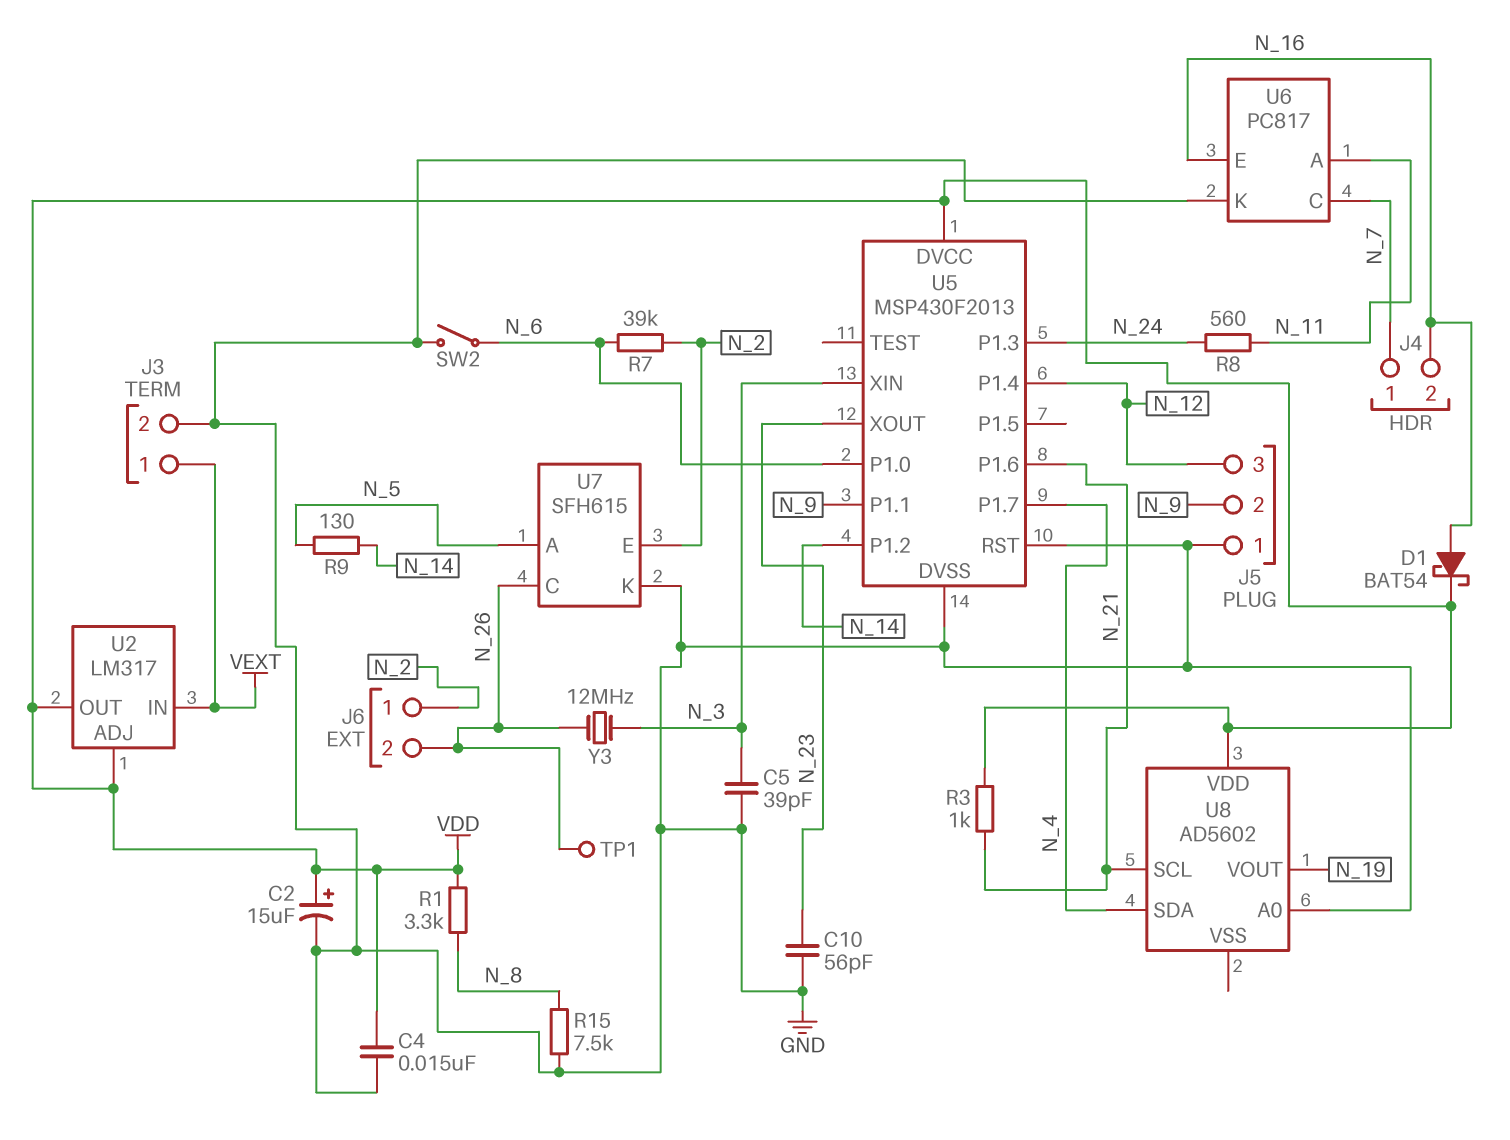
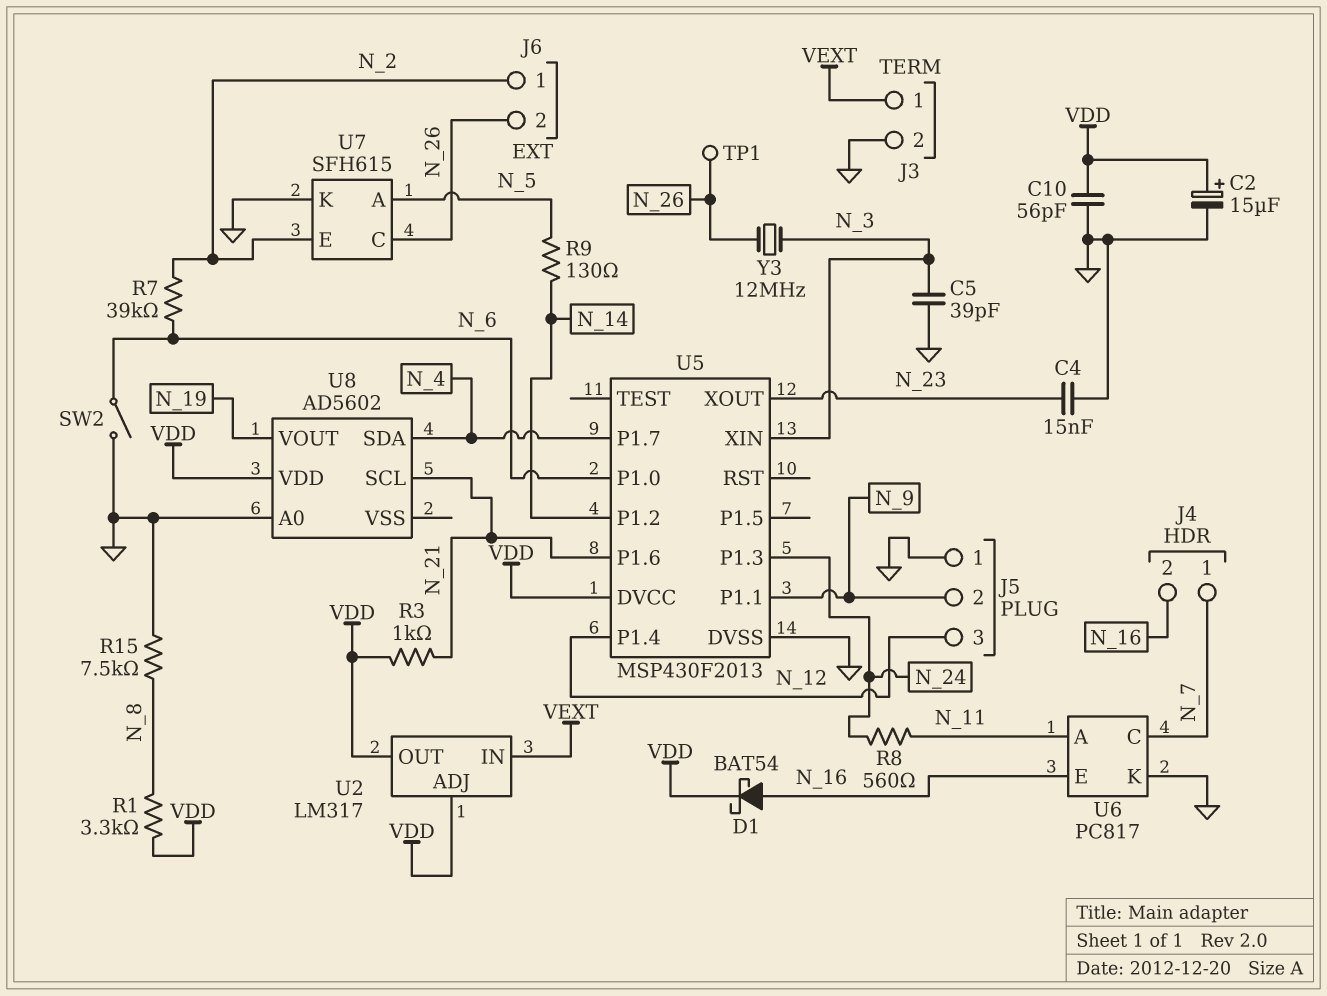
C4: 15nF (GND, VDD) -> 15nF (GND, N_23)
C10: 56pF (GND, N_23) -> 56pF (GND, VDD)
U5 pin RST: GND -> none

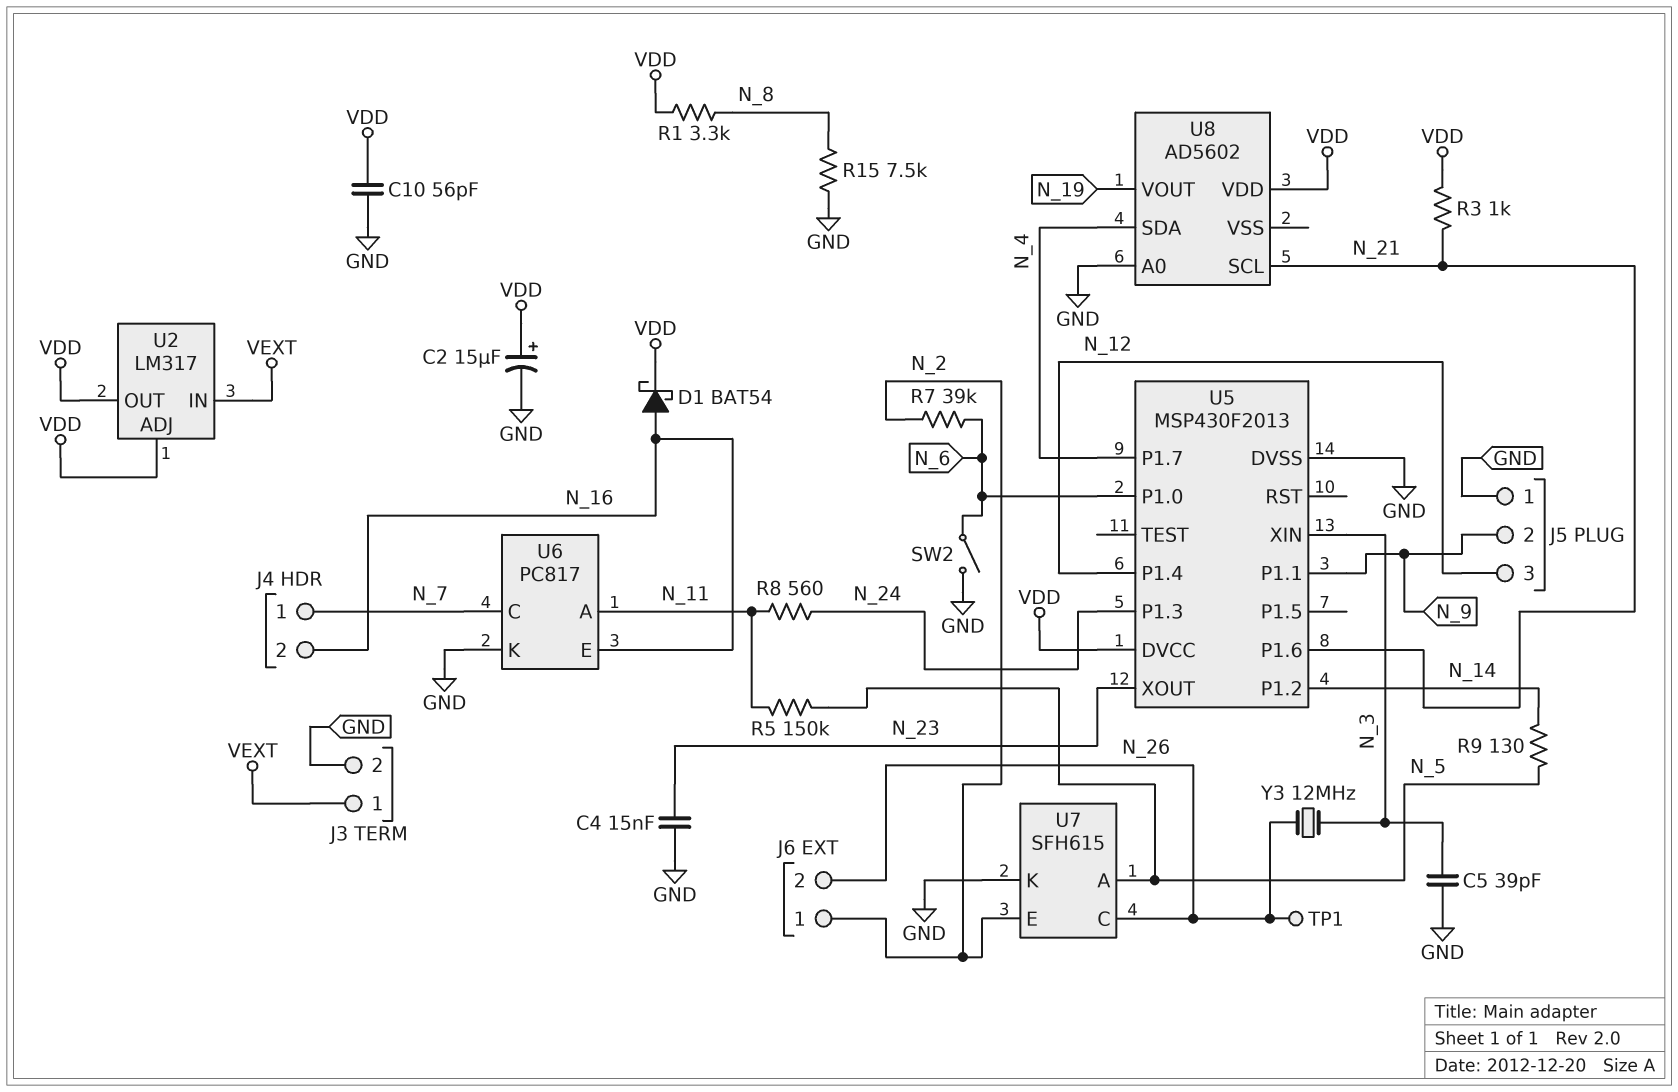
R5: none -> 150k (N_5, N_11)

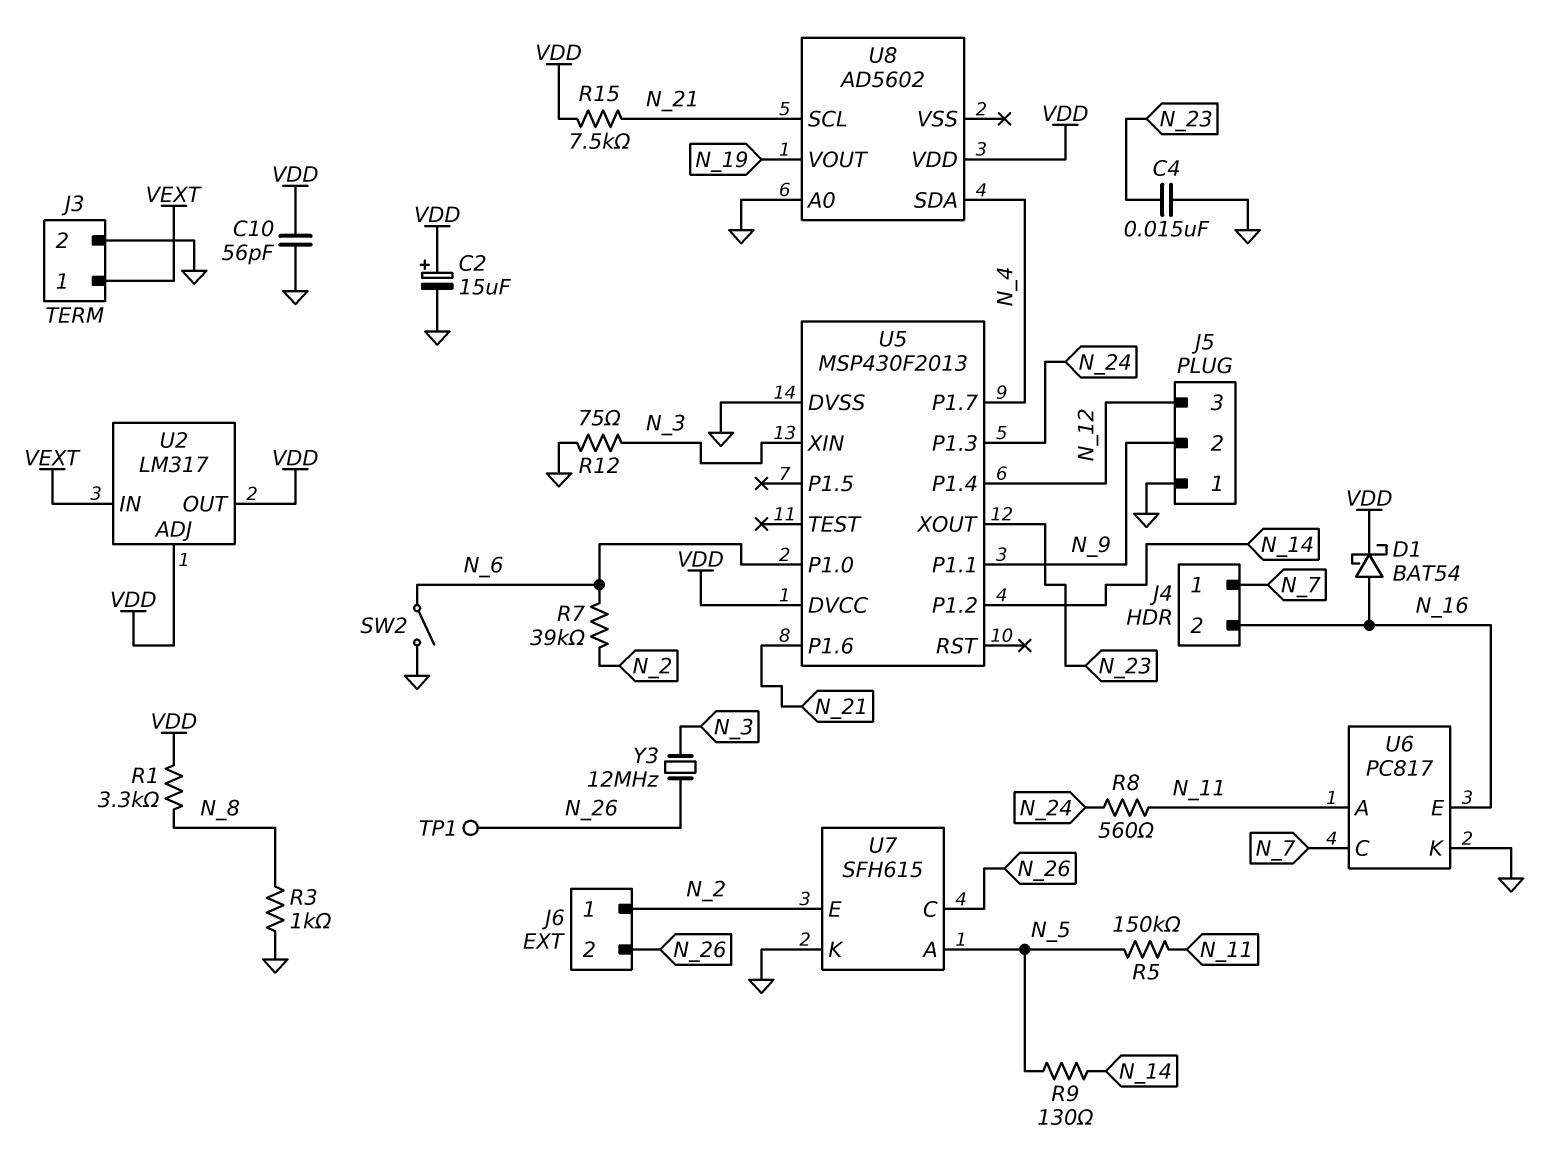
C5: 39pF (GND, N_3) -> none
R3: 1k (N_21, VDD) -> 1k (GND, N_8)
R12: none -> 75 (GND, N_3)
R15: 7.5k (GND, N_8) -> 7.5k (N_21, VDD)

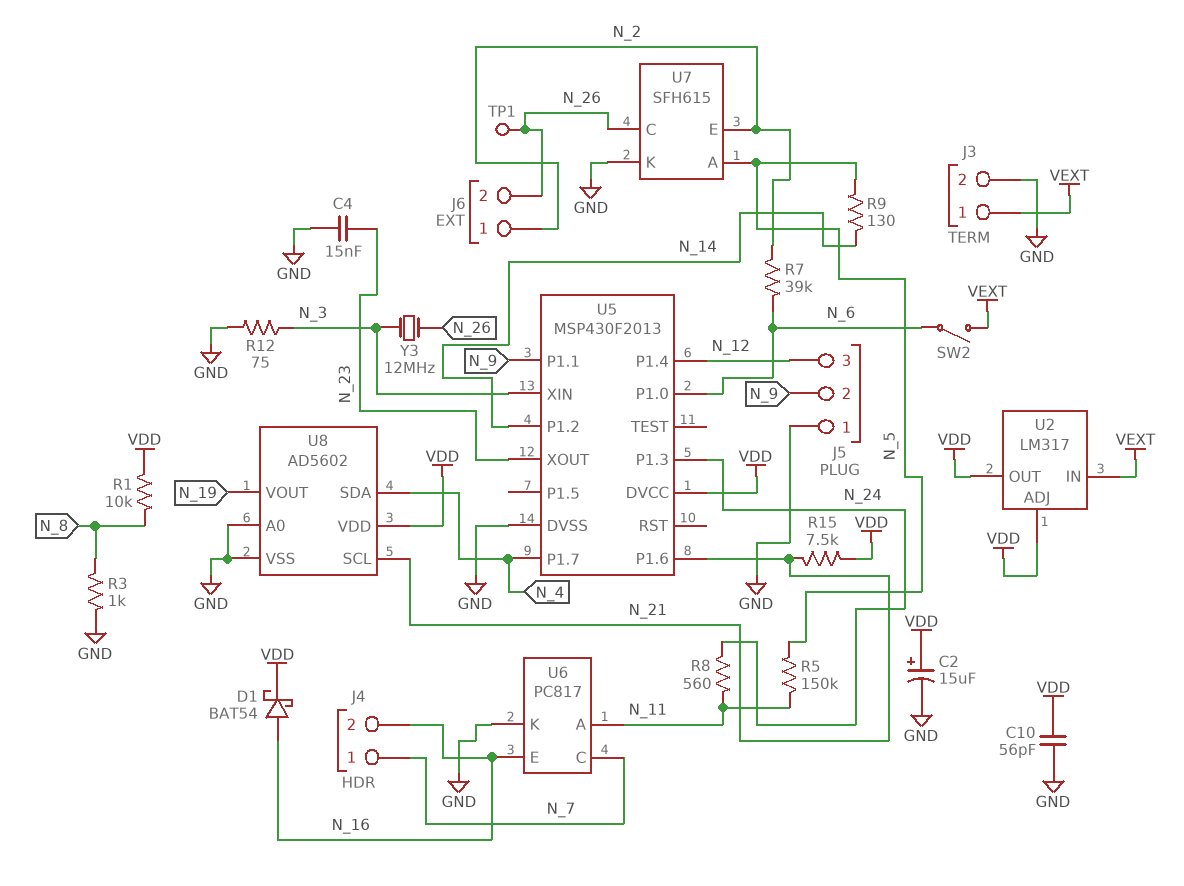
R1: 3.3k (N_8, VDD) -> 10k (N_8, VDD)
SW2: switch (GND, N_6) -> switch (N_6, VEXT)
U8 pin VSS: none -> GND

